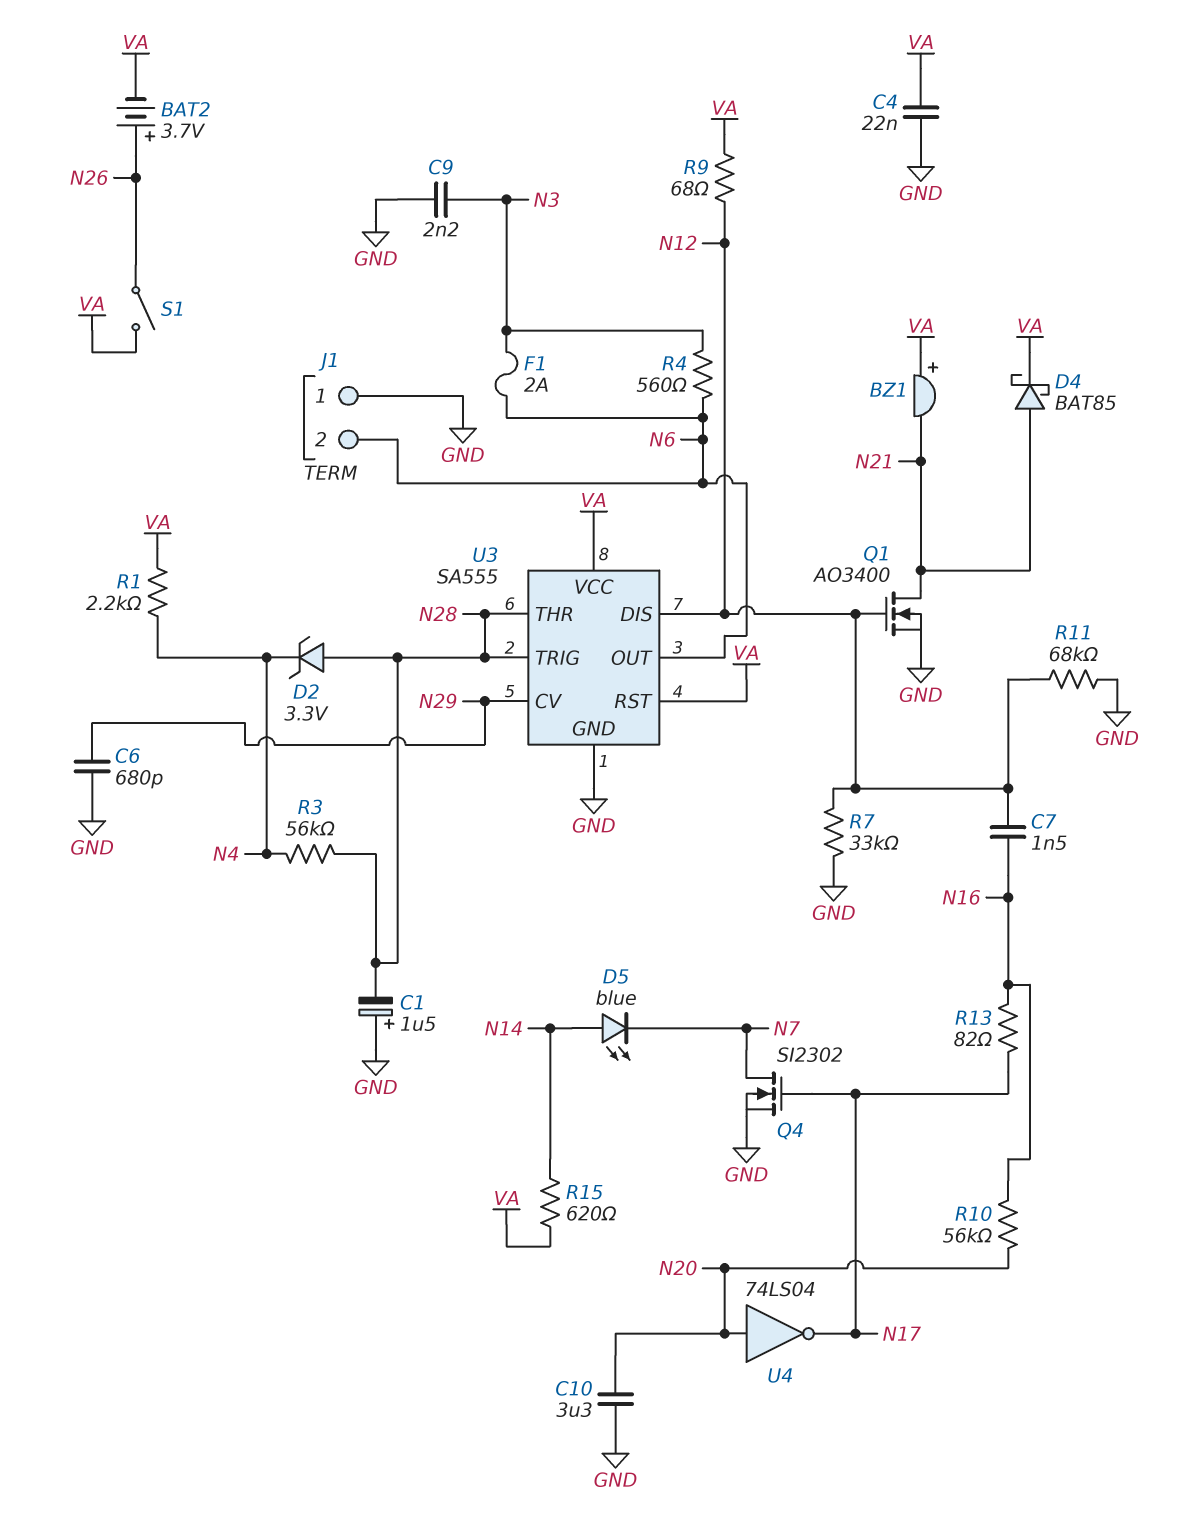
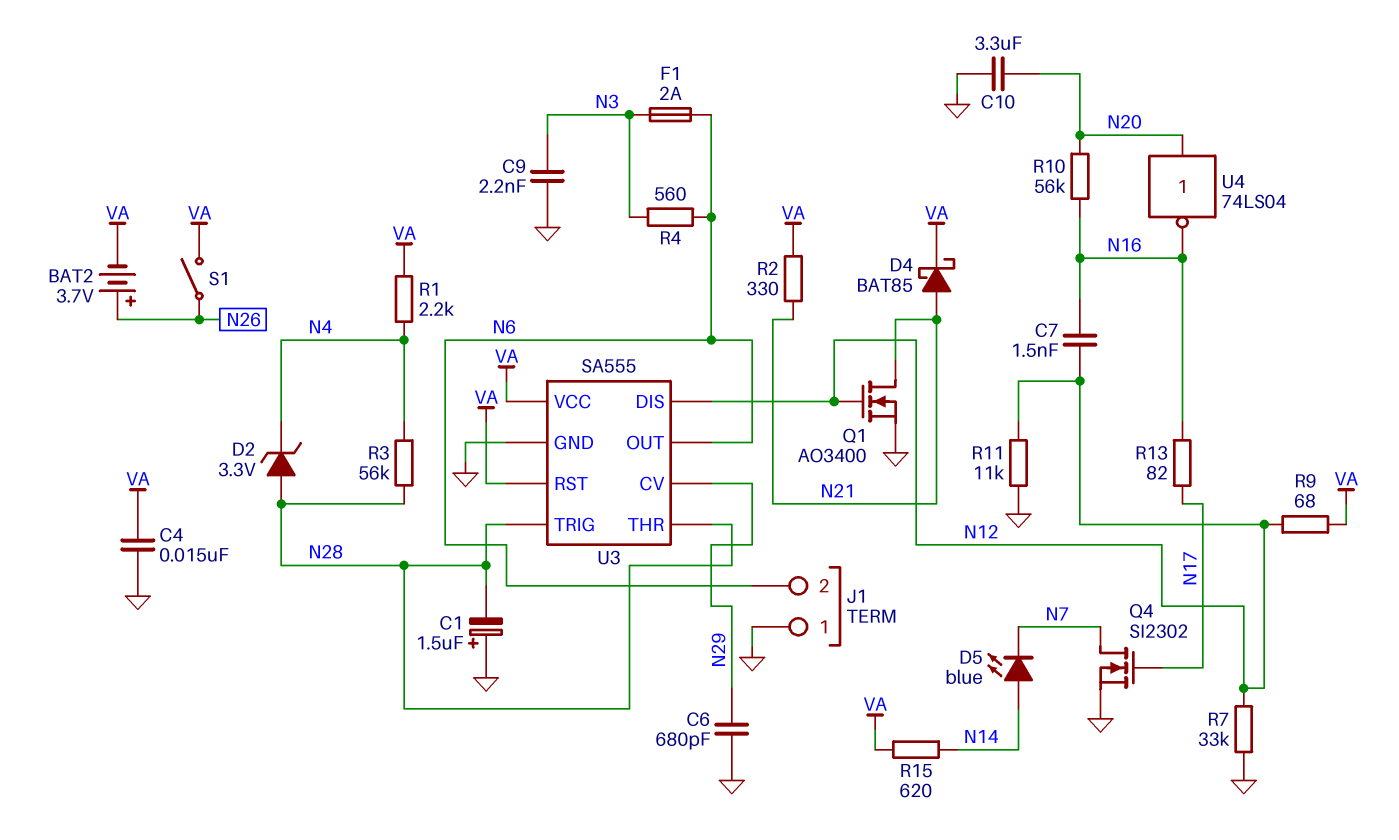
BZ1: buzzer (plus VA, minus N21) -> none
C4: 22nF (GND, VA) -> 15nF (GND, VA)
R2: none -> 330 (N21, VA)
R11: 68k (GND, N12) -> 11k (GND, N12)
U4: NOT 74LS04 (in N20, out N17) -> NOT 74LS04 (in N20, out N16)

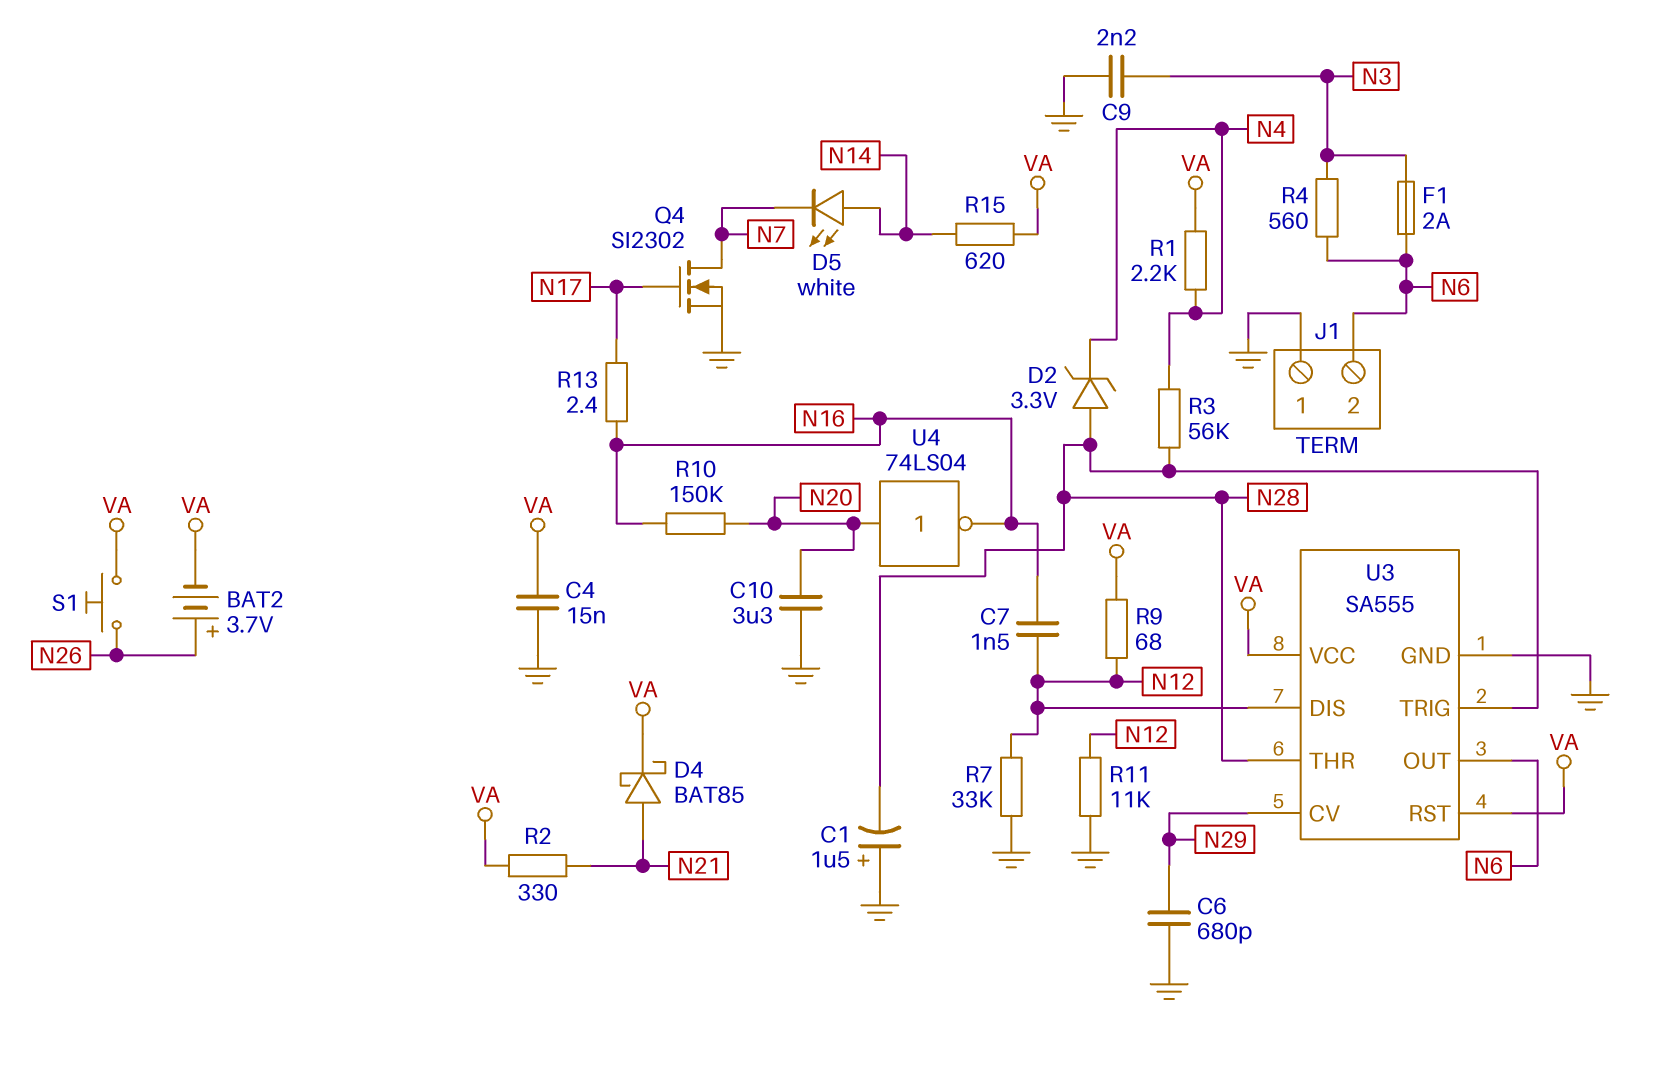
D5: LED blue (A N14, K N7) -> LED white (A N14, K N7)
Q1: NMOS AO3400 (G N12, D N21, S GND) -> none
R10: 56k (N16, N20) -> 150k (N16, N20)
R13: 82 (N16, N17) -> 2.4 (N16, N17)
S1: switch (N26, VA) -> button (N26, VA)

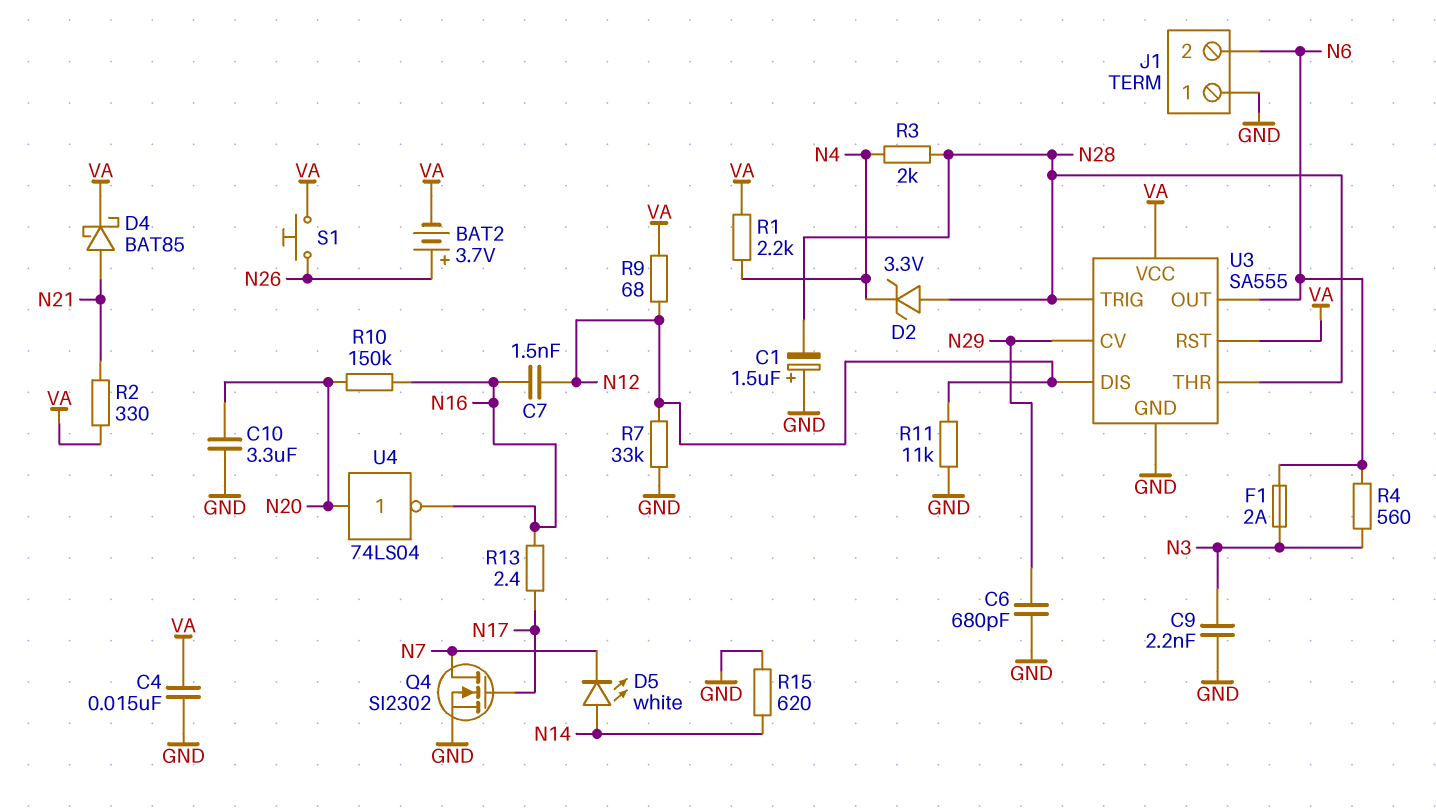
R3: 56k (N4, N28) -> 2k (N4, N28)
R15: 620 (N14, VA) -> 620 (GND, N14)

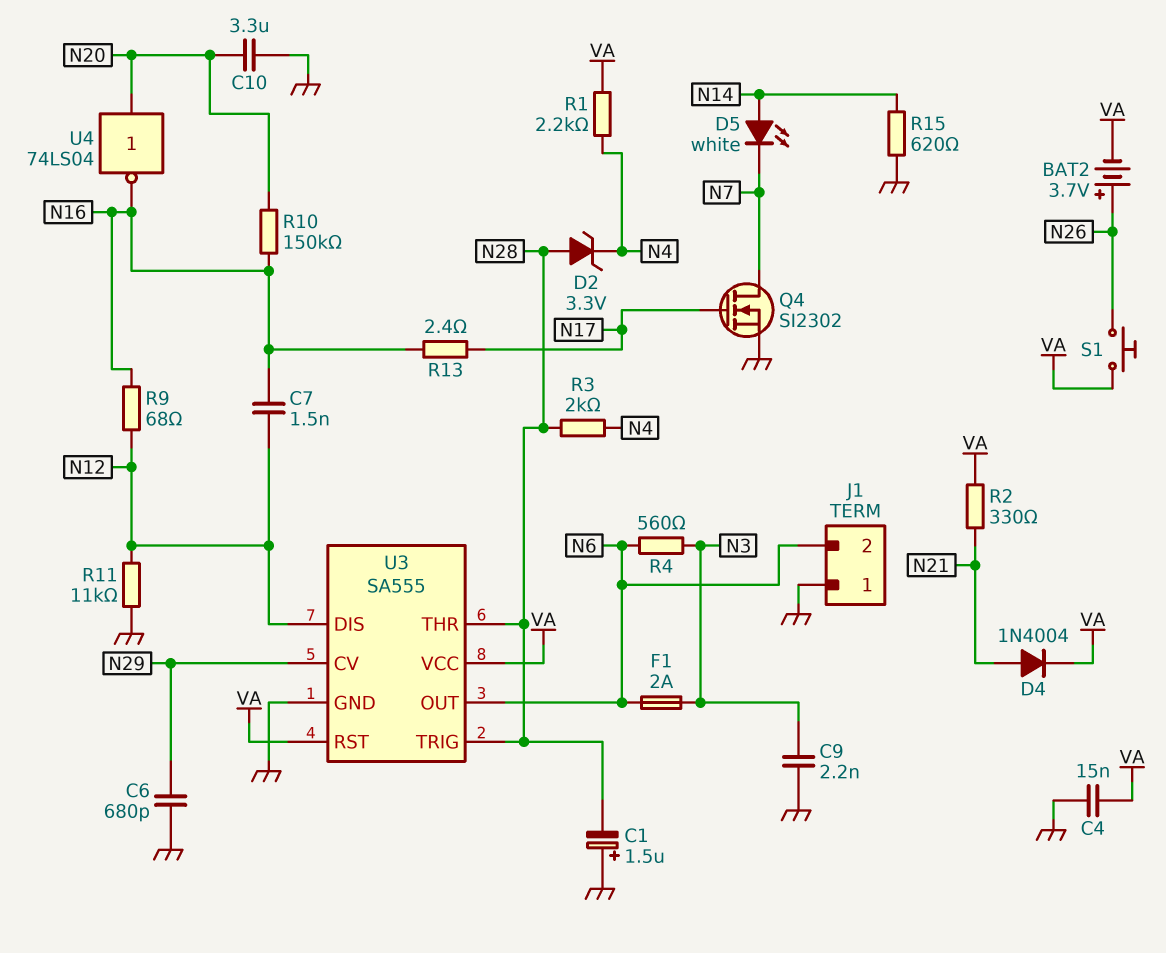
D4: schottky BAT85 (A N21, K VA) -> diode 1N4004 (A N21, K VA)
R7: 33k (GND, N12) -> none
R9: 68 (N12, VA) -> 68 (N12, N16)

